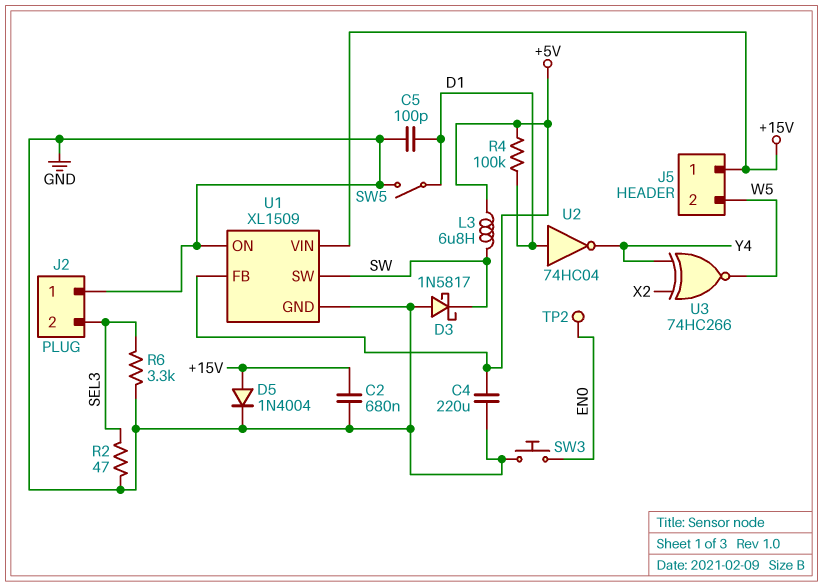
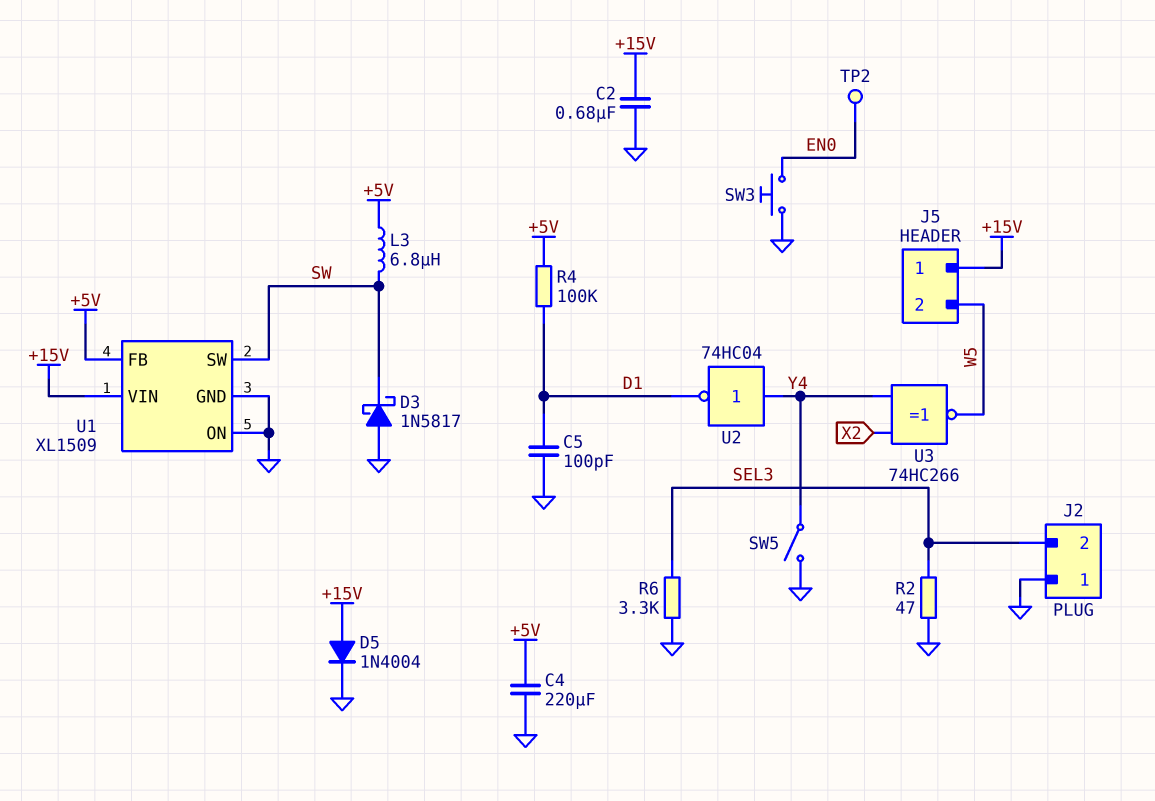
SW5: switch (D1, GND) -> switch (GND, Y4)
U2: NOT 74HC04 (in D1, out Y4) -> NOT 74HC04 (in Y4, out D1)

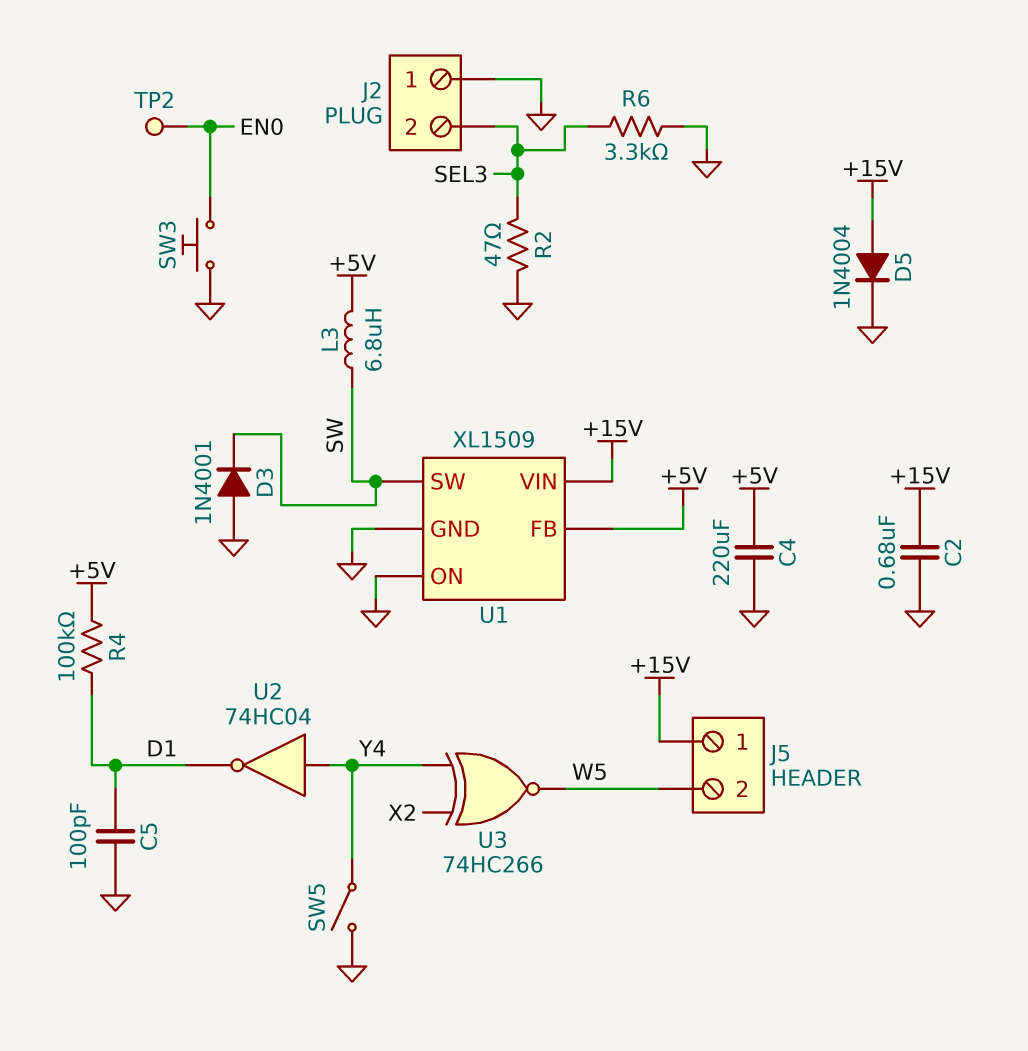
D3: schottky 1N5817 (A GND, K SW) -> diode 1N4001 (A GND, K SW)

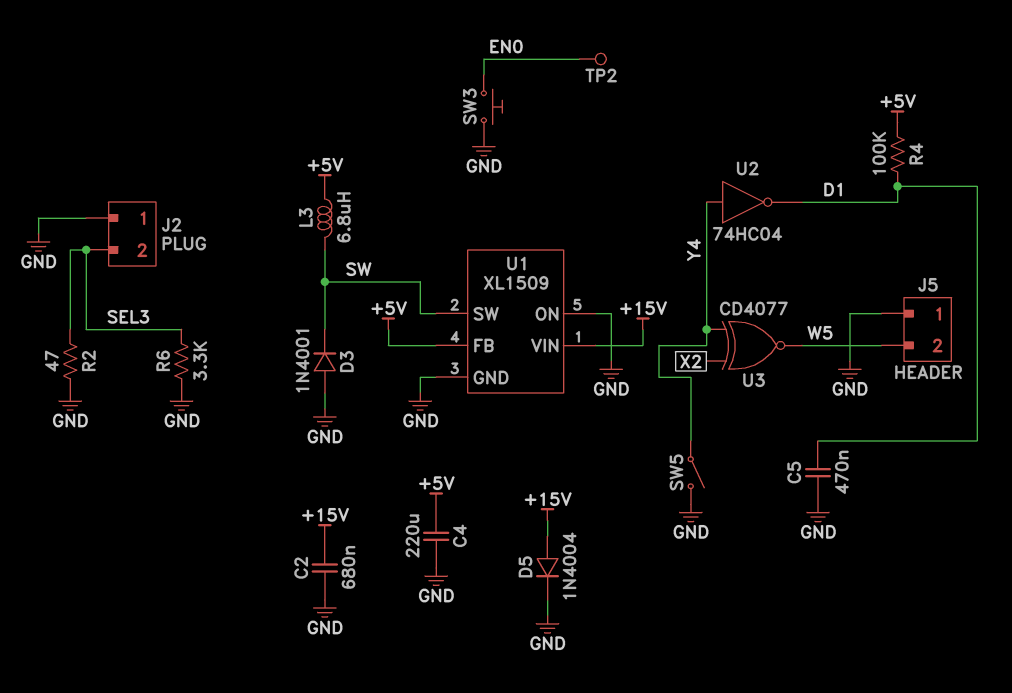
C5: 100pF (D1, GND) -> 470nF (D1, GND)
J5 pin 1: +15V -> GND
U3: XNOR 74HC266 (in X2, in Y4, out W5) -> XNOR CD4077 (in X2, in Y4, out W5)

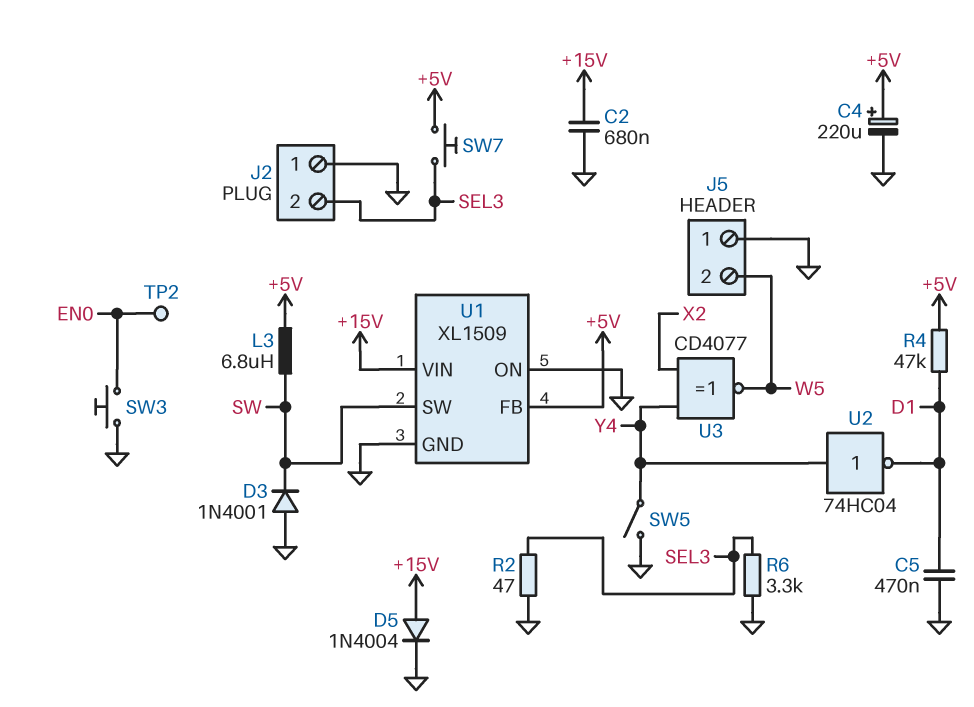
C4: 220uF (+5V, GND) -> 220uF (plus +5V, minus GND)
R4: 100k (+5V, D1) -> 47k (+5V, D1)
SW7: none -> button (+5V, SEL3)

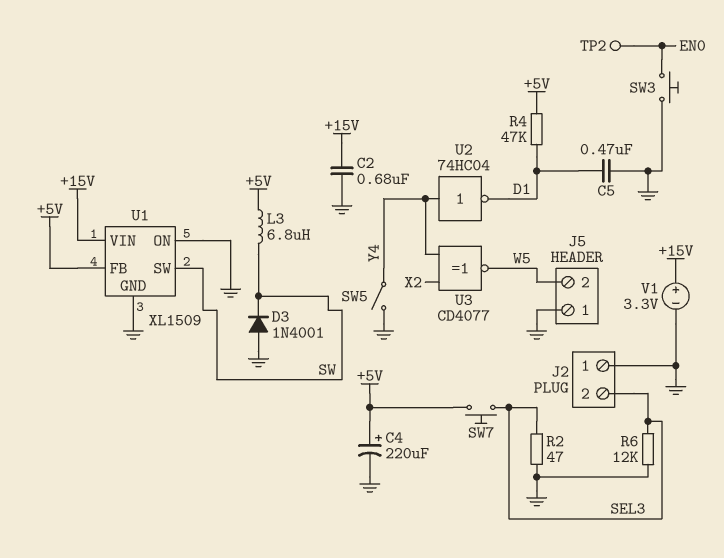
D5: diode 1N4004 (A +15V, K GND) -> none
R6: 3.3k (GND, SEL3) -> 12k (GND, SEL3)
V1: none -> 3.3V (plus +15V, minus GND)

